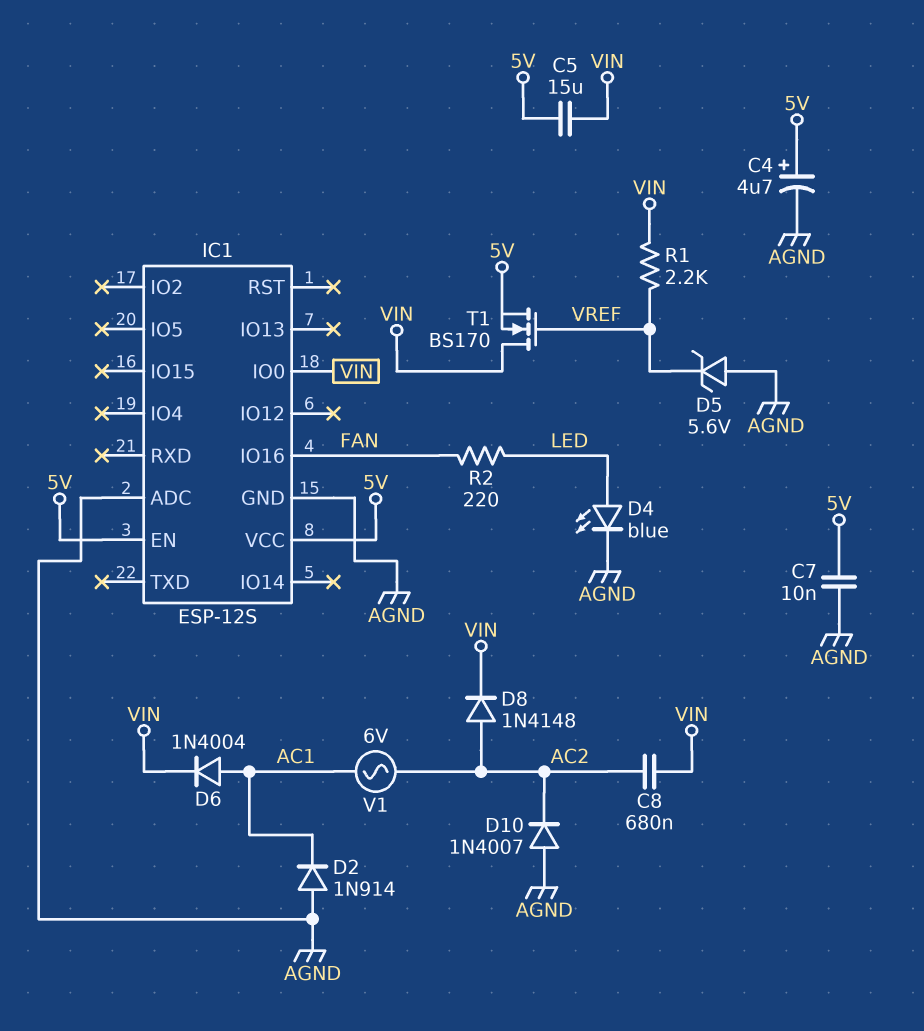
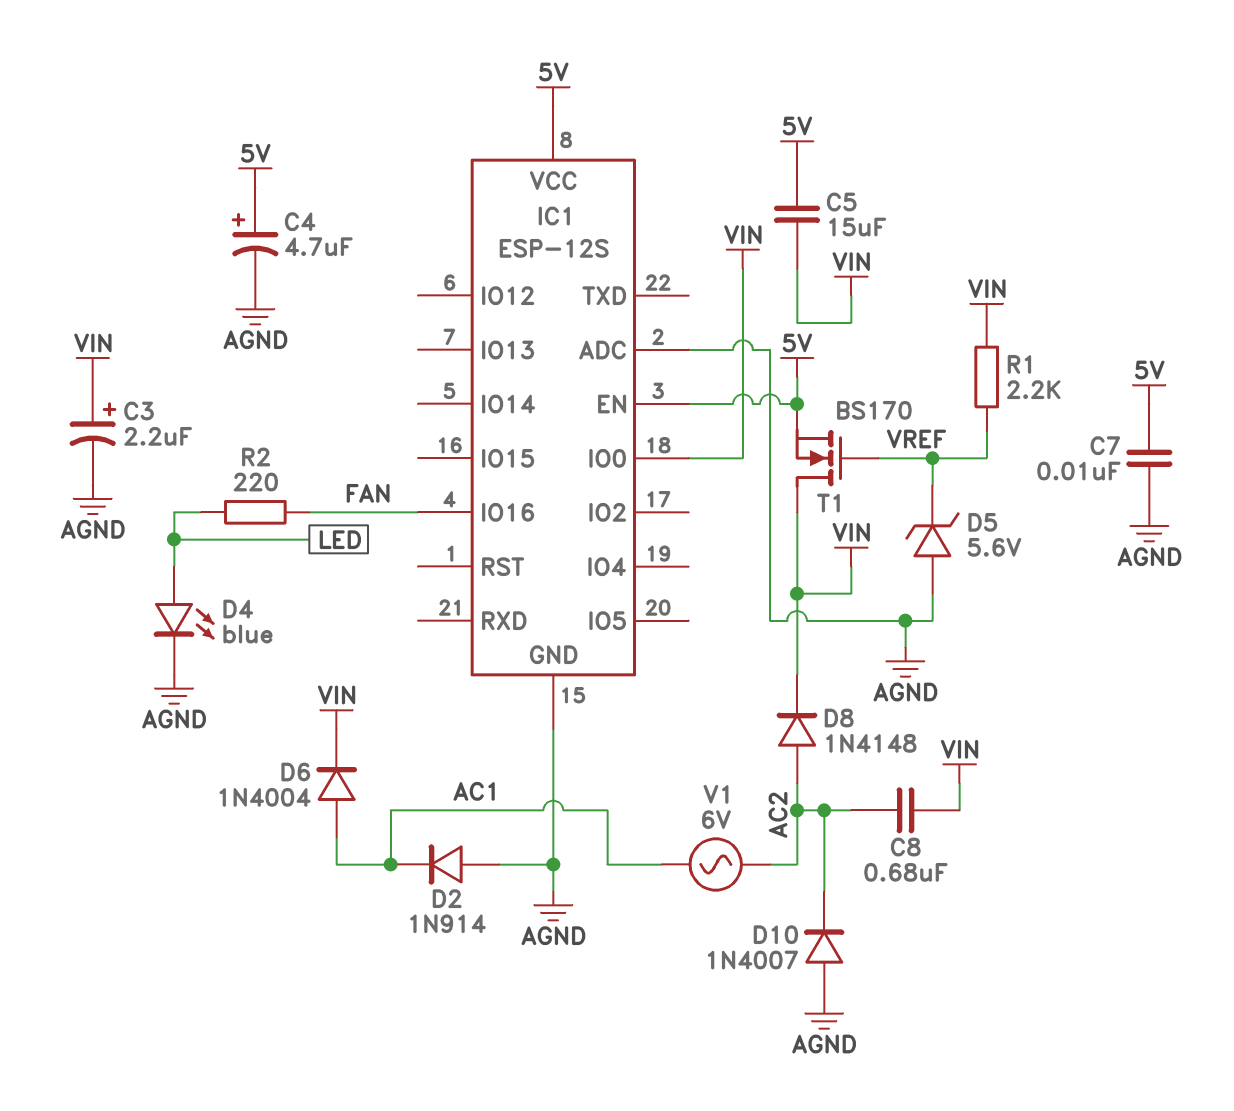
C3: none -> 2.2uF (plus VIN, minus AGND)

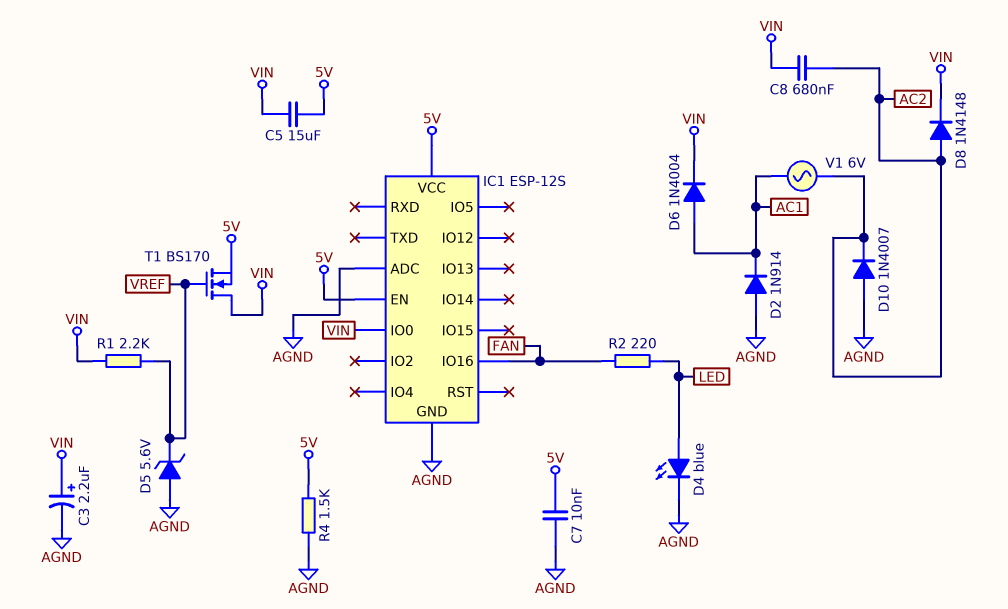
C4: 4.7uF (plus 5V, minus AGND) -> none
R4: none -> 1.5k (5V, AGND)

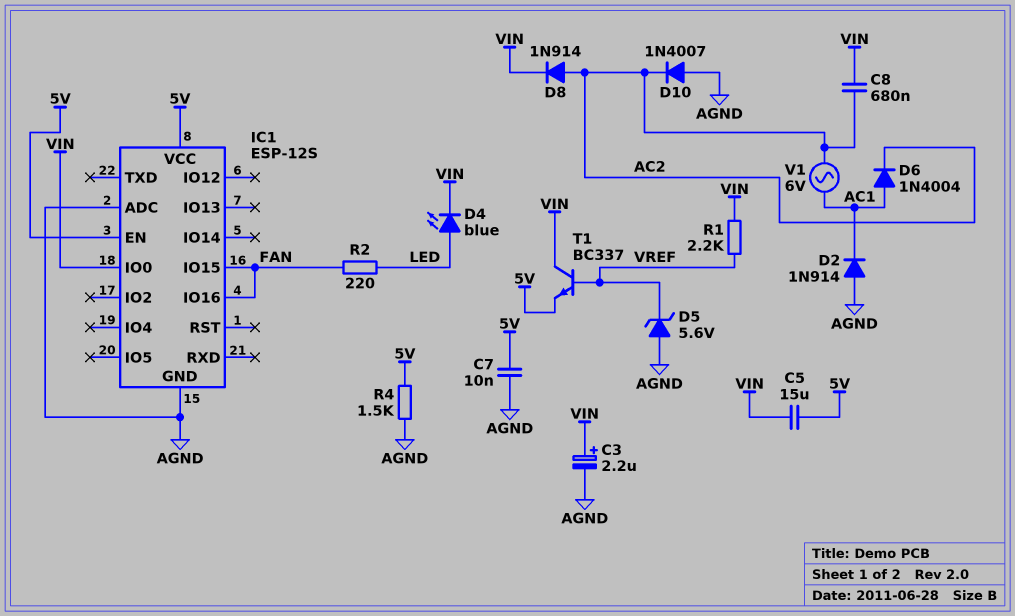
D4: LED blue (A LED, K AGND) -> LED blue (A LED, K VIN)
D6: diode 1N4004 (A AC1, K VIN) -> diode 1N4004 (A AC1, K AC2)
D8: diode 1N4148 (A AC2, K VIN) -> diode 1N914 (A AC2, K VIN)
IC1 pin IO15: none -> FAN
T1: NMOS BS170 (G VREF, D VIN, S 5V) -> NPN BC337 (B VREF, C VIN, E 5V)

